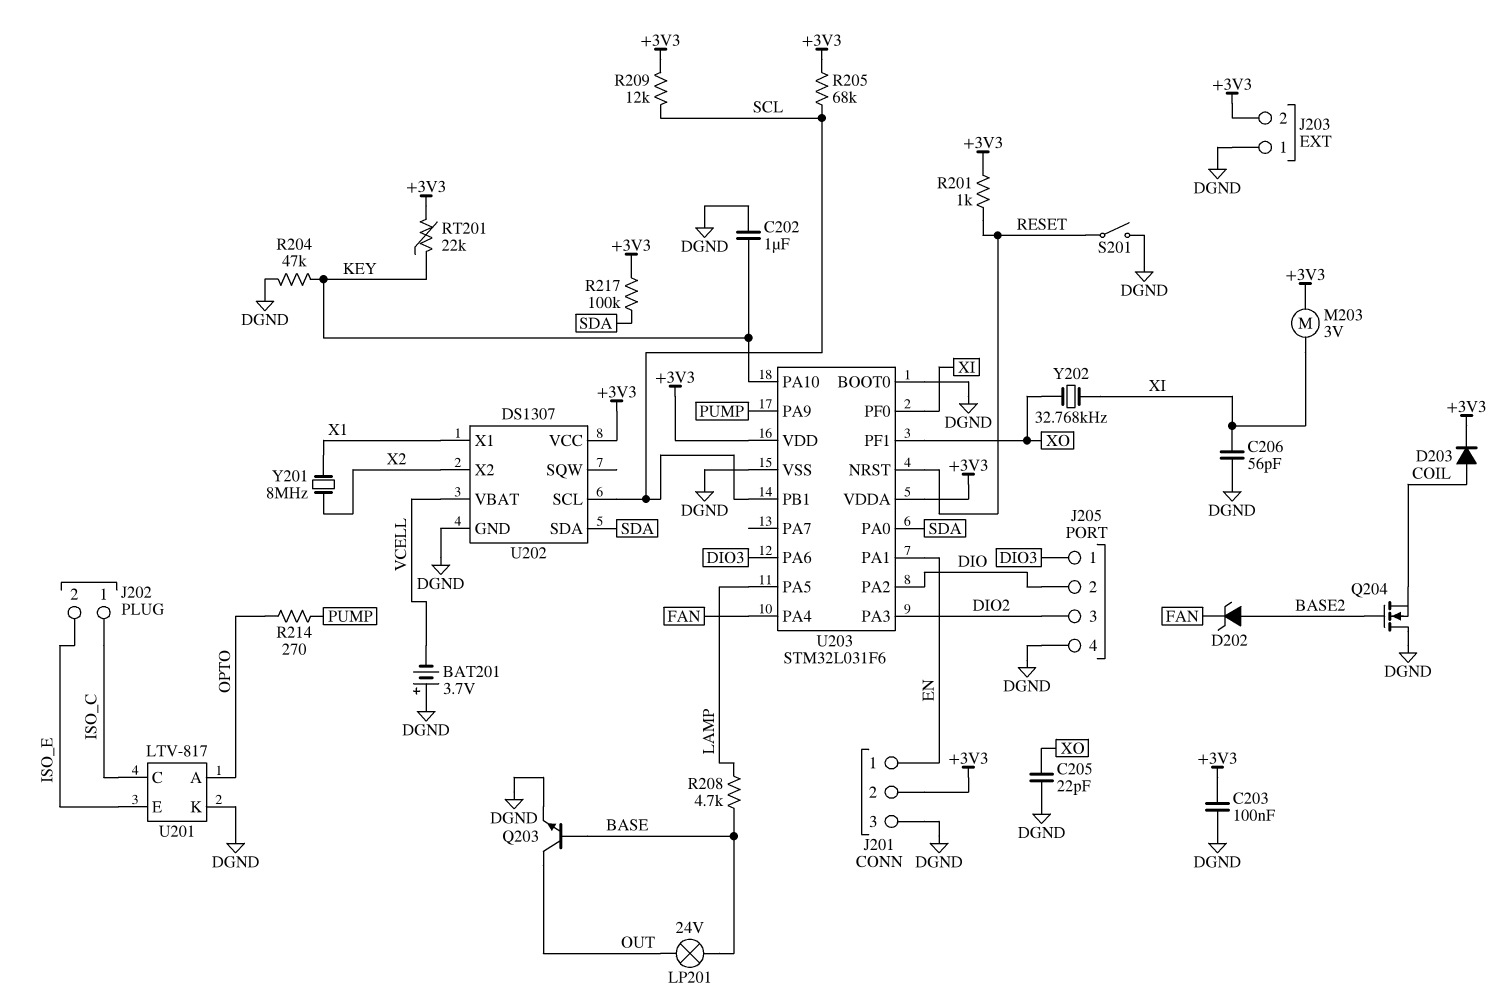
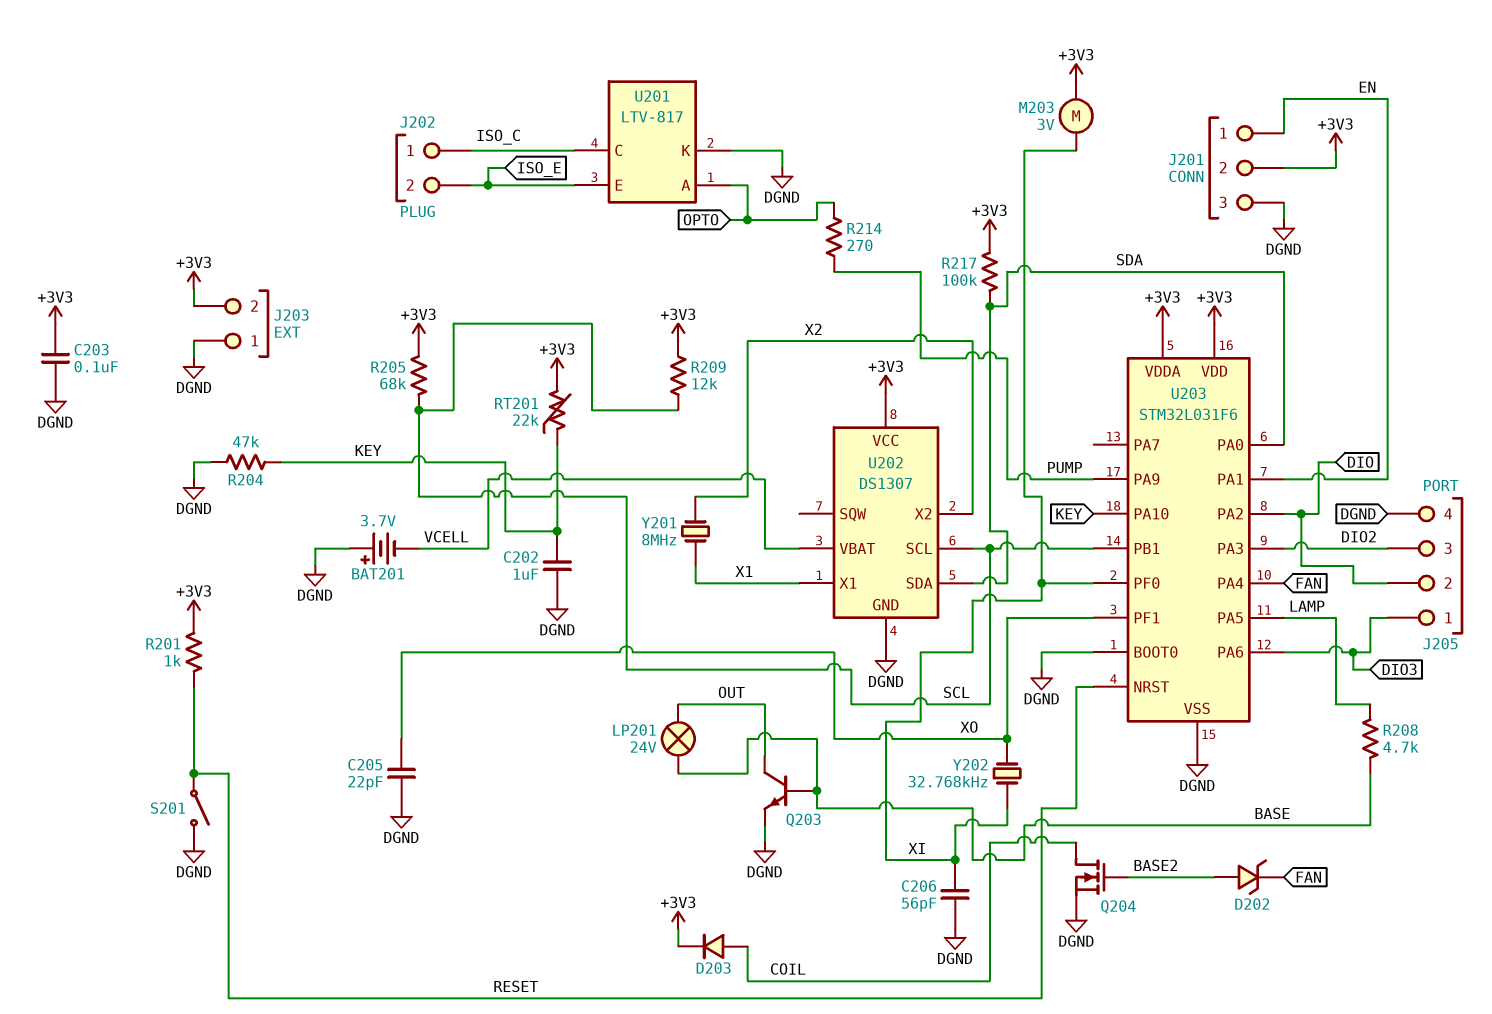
Q204: NMOS (G BASE2, D DGND, S COIL) -> NMOS (G BASE2, D COIL, S DGND)

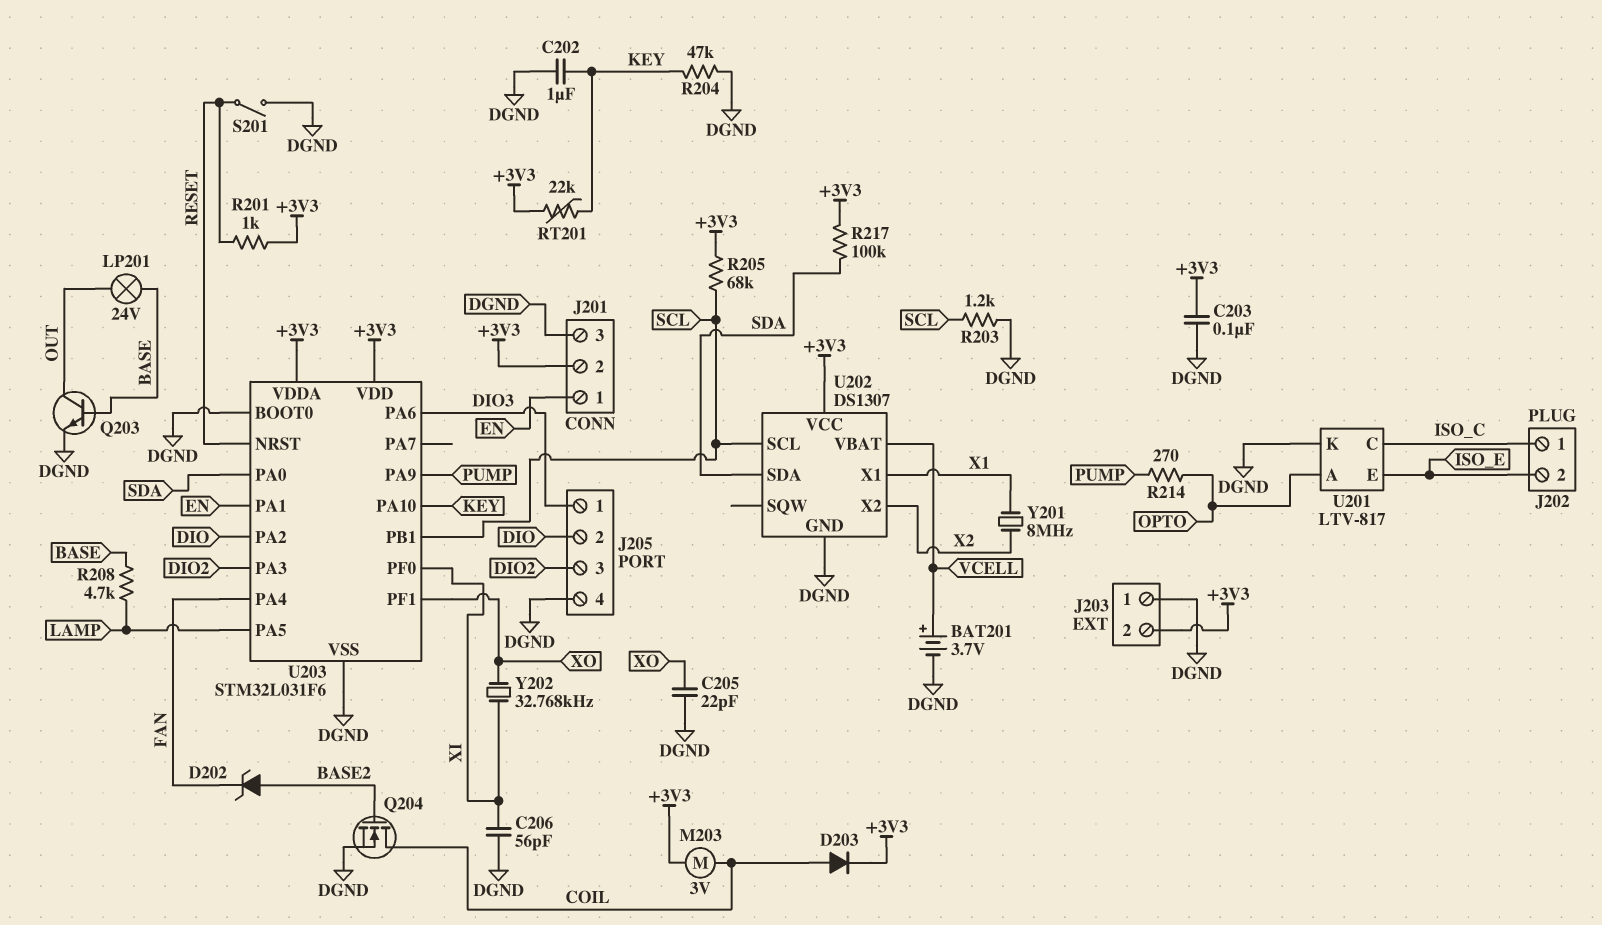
BAT201: 3.7V (plus DGND, minus VCELL) -> 3.7V (plus VCELL, minus DGND)
M203: motor 3V (+3V3, XI) -> motor 3V (+3V3, COIL)
R203: none -> 1.2k (DGND, SCL)
R209: 12k (+3V3, SCL) -> none

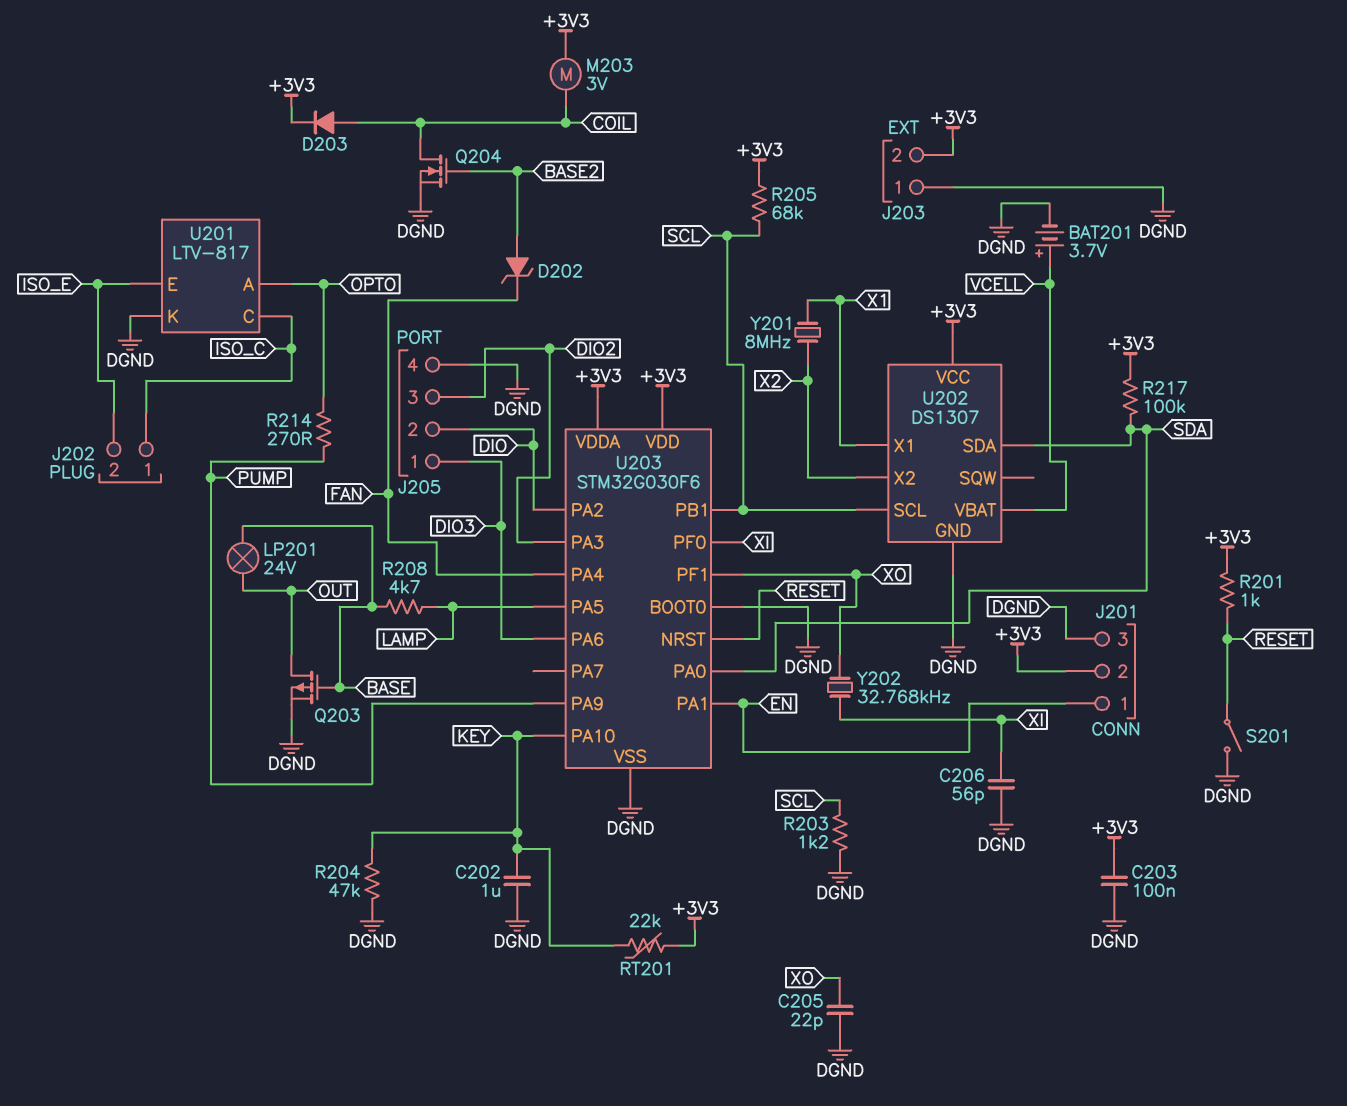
Q203: NPN (B BASE, C OUT, E DGND) -> PMOS (G BASE, D OUT, S DGND)
U203: STM32L031F6 -> STM32G030F6

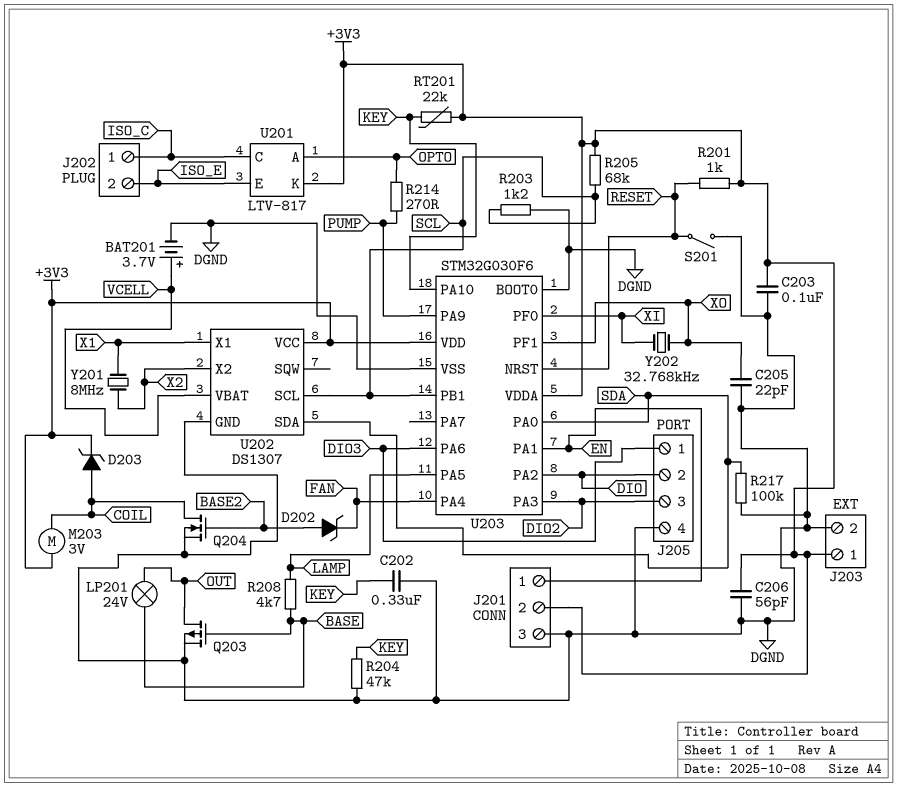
C202: 1uF (DGND, KEY) -> 330nF (DGND, KEY)
C206: 56pF (DGND, XI) -> 56pF (+3V3, DGND)
D203: diode (A COIL, K +3V3) -> zener (A COIL, K +3V3)
J203 pin 1: DGND -> +3V3
J203 pin 2: +3V3 -> DGND
R217: 100k (+3V3, SDA) -> 100k (DGND, SDA)
U201 pin K: DGND -> +3V3

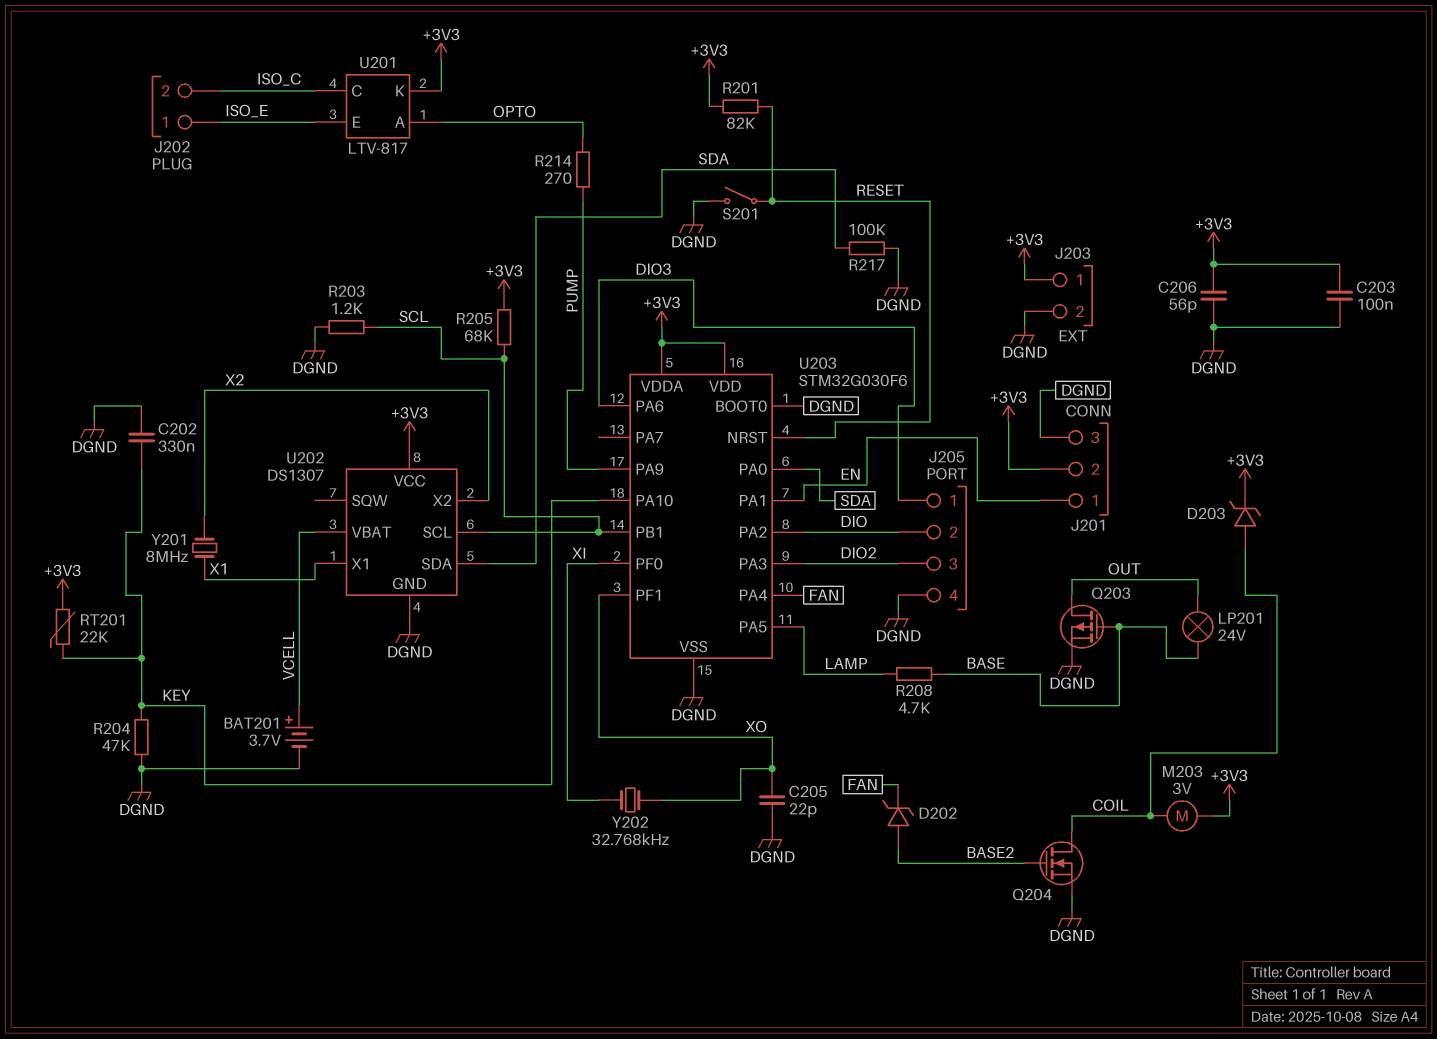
J202 pin 1: ISO_C -> ISO_E
J202 pin 2: ISO_E -> ISO_C
R201: 1k (+3V3, RESET) -> 82k (+3V3, RESET)

